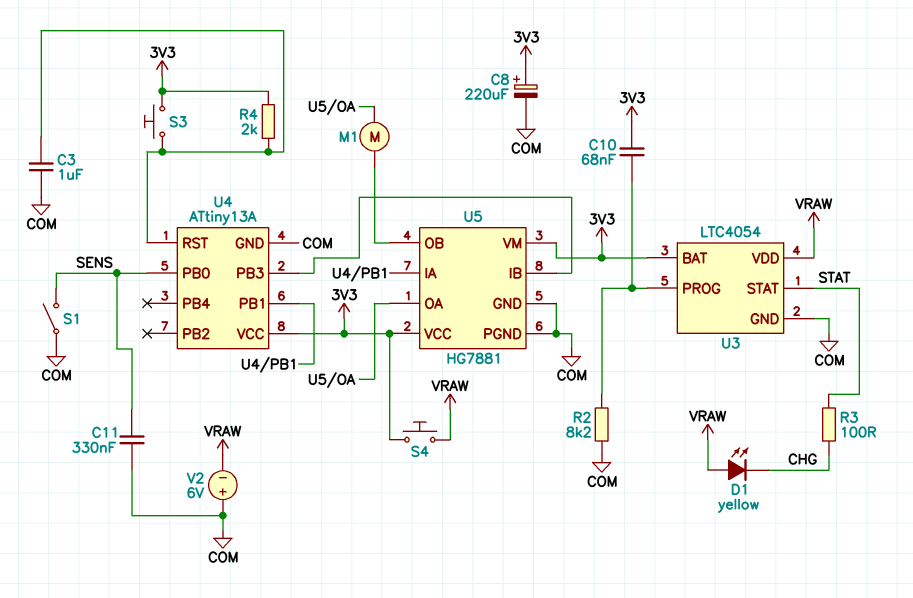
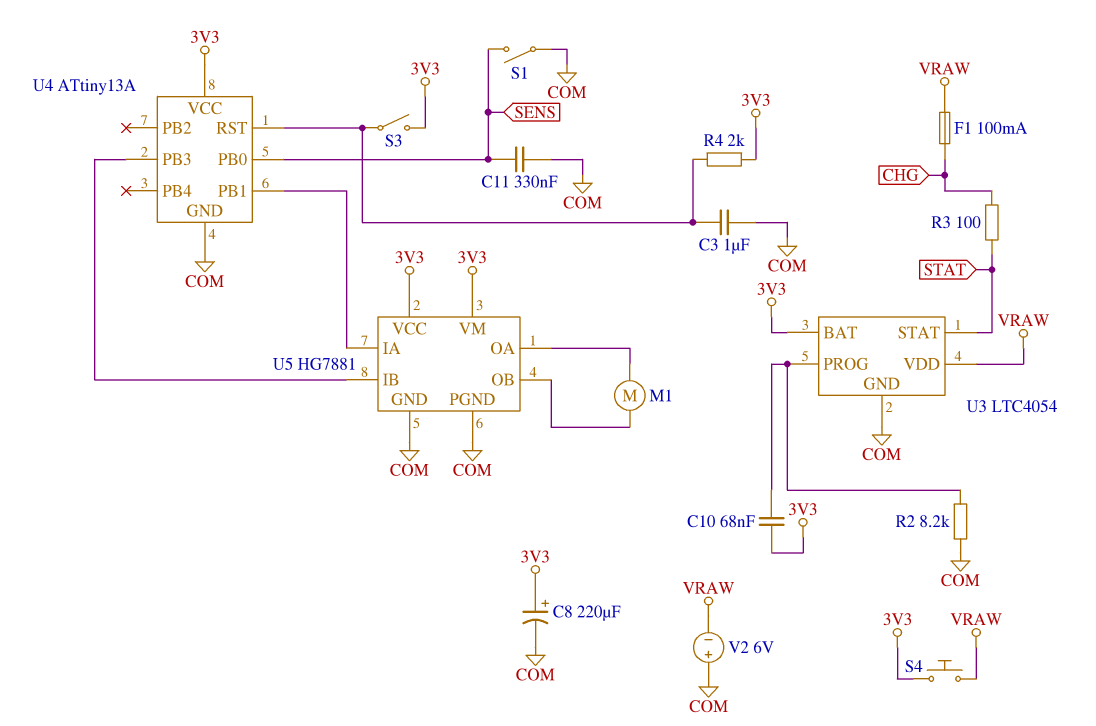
D1: LED yellow (A VRAW, K CHG) -> none
F1: none -> 100mA (CHG, VRAW)
S3: button (3V3, U4/RST) -> switch (3V3, U4/RST)

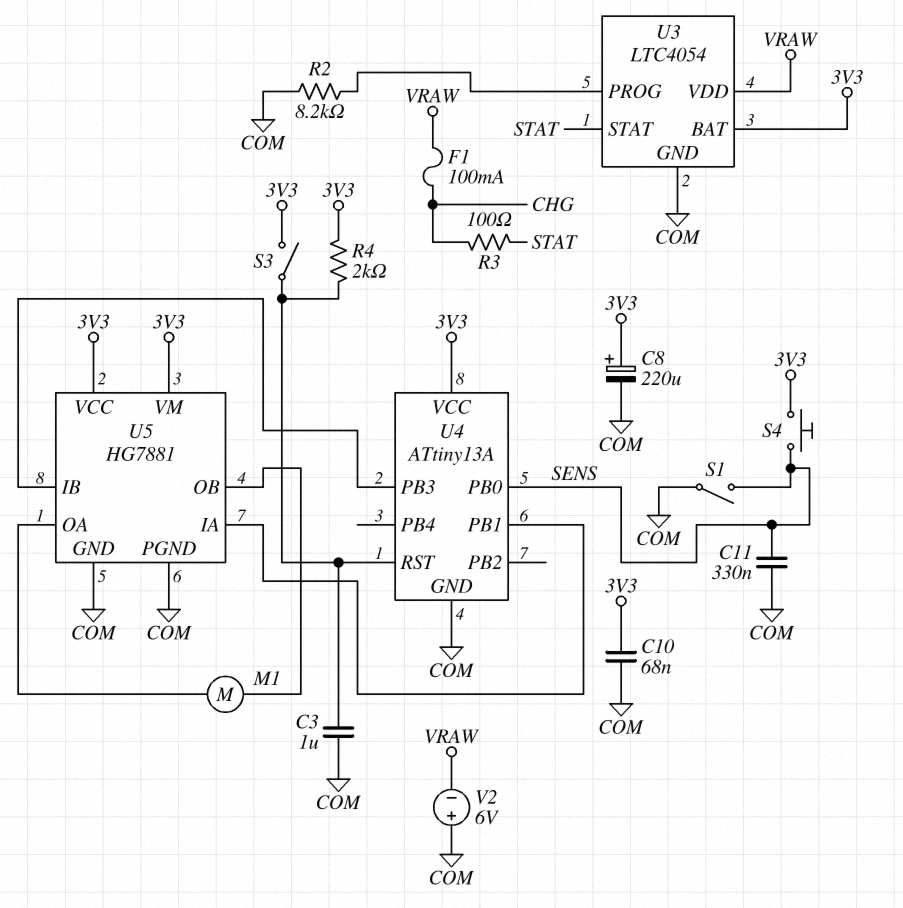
C10: 68nF (3V3, U3/PROG) -> 68nF (3V3, COM)
S4: button (3V3, VRAW) -> button (3V3, SENS)

